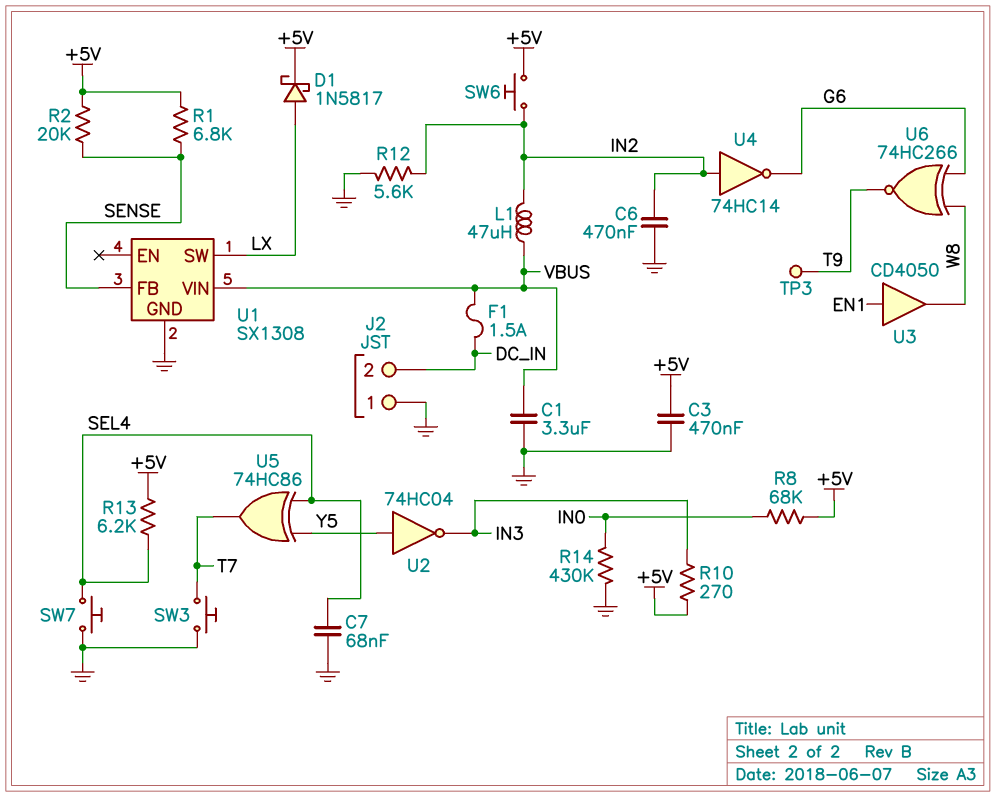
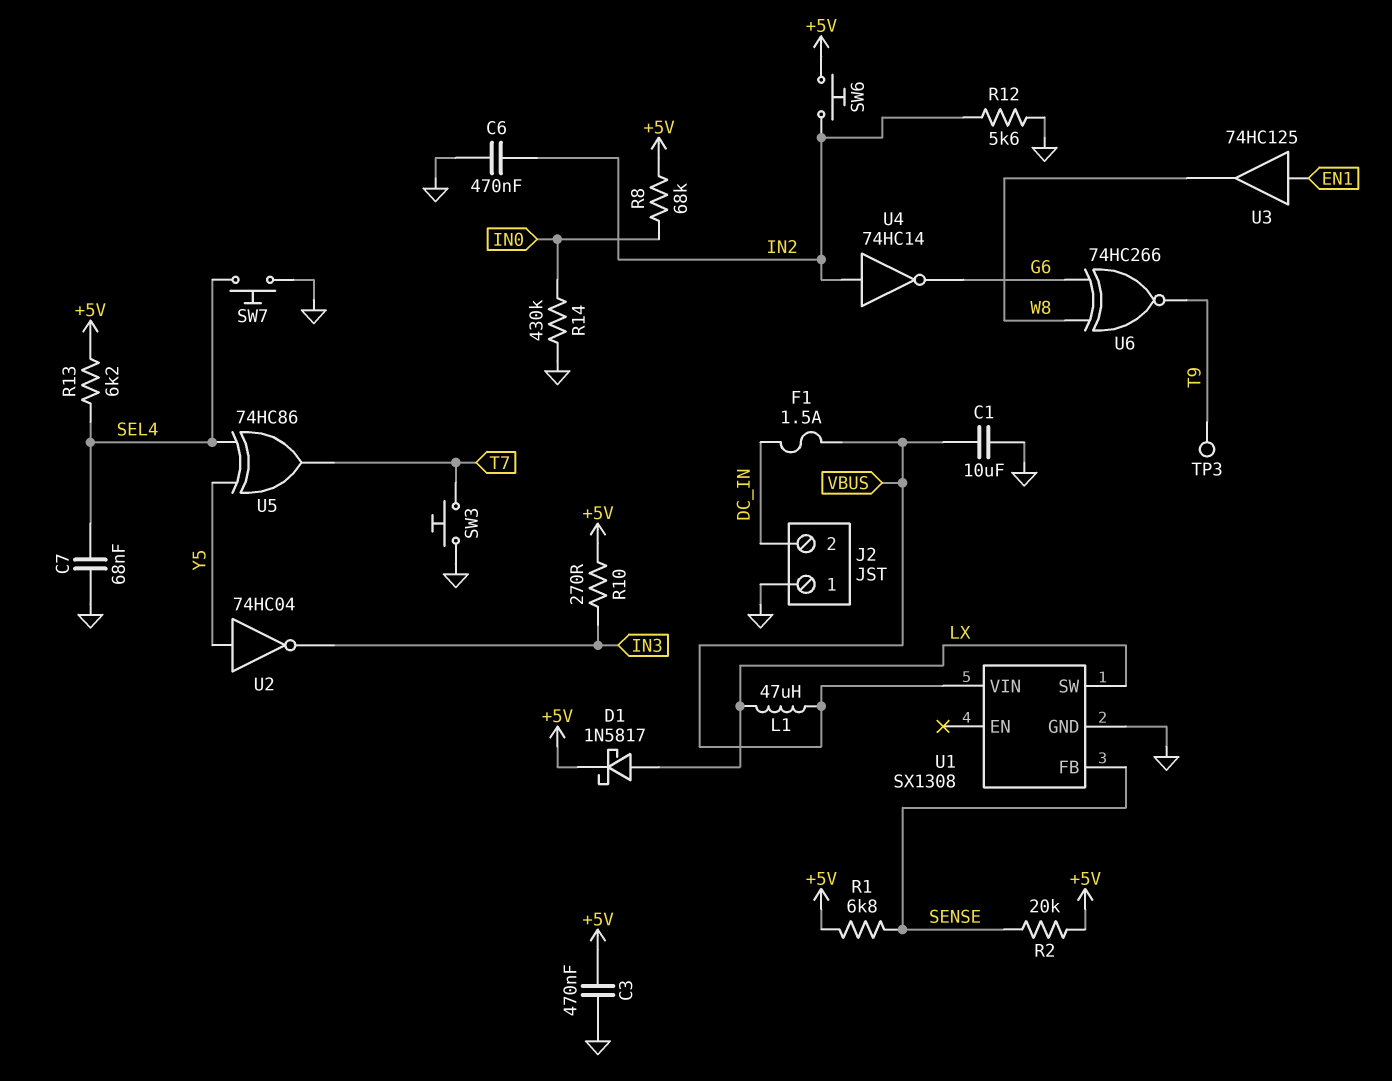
C1: 3.3uF (GND, VBUS) -> 10uF (GND, VBUS)
L1: 47uH (IN2, VBUS) -> 47uH (LX, VBUS)
U3: buffer CD4050 (in EN1, out W8) -> buffer 74HC125 (in EN1, out W8)

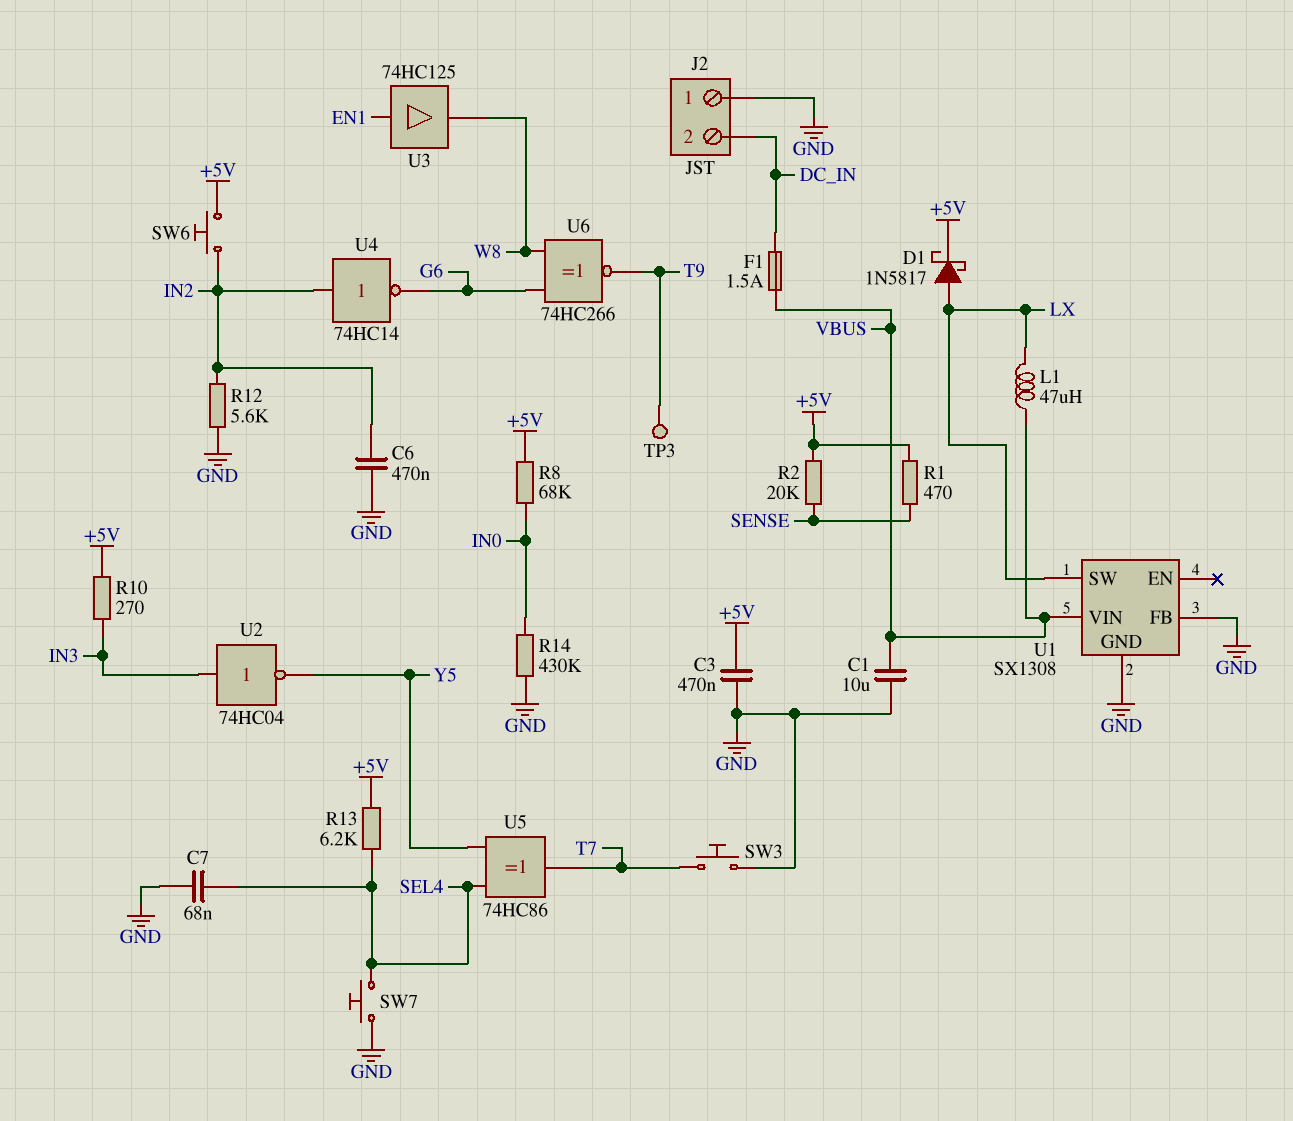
R1: 6.8k (+5V, SENSE) -> 470 (+5V, SENSE)
U1 pin FB: SENSE -> GND
U2: NOT 74HC04 (in Y5, out IN3) -> NOT 74HC04 (in IN3, out Y5)

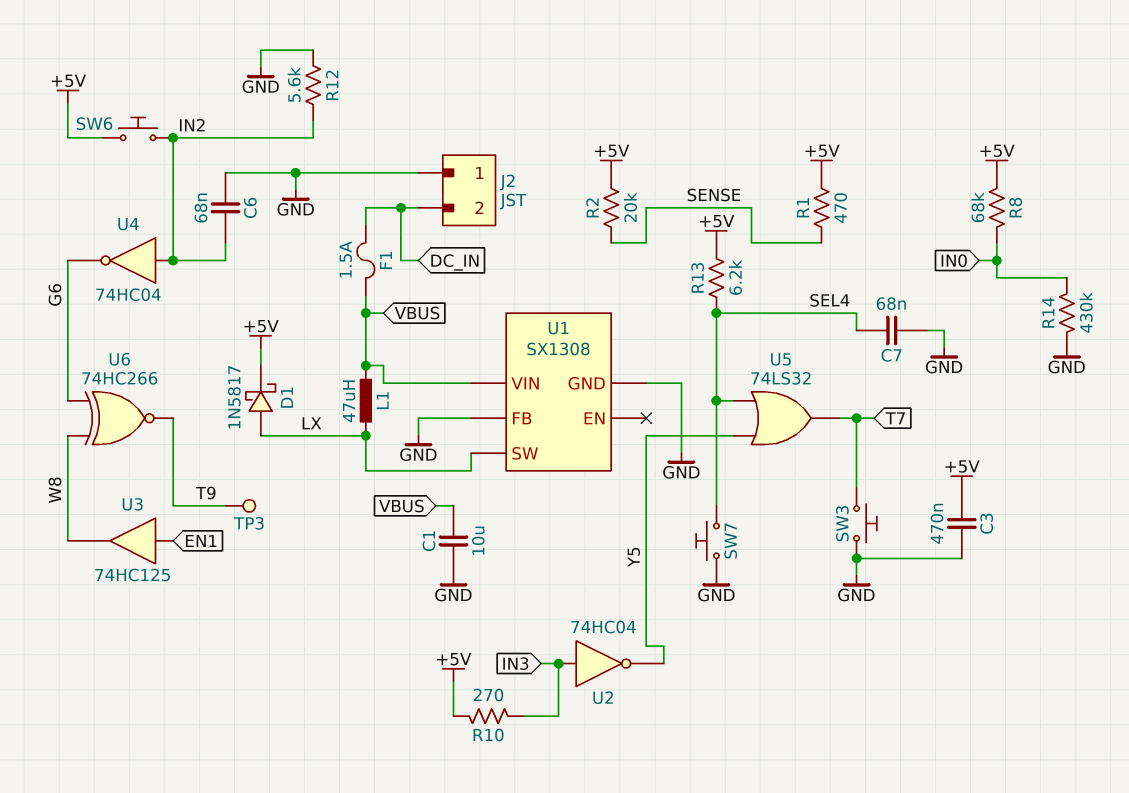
C6: 470nF (GND, IN2) -> 68nF (GND, IN2)
U4: NOT 74HC14 (in IN2, out G6) -> NOT 74HC04 (in IN2, out G6)
U5: XOR 74HC86 (in SEL4, in Y5, out T7) -> OR 74LS32 (in SEL4, in Y5, out T7)

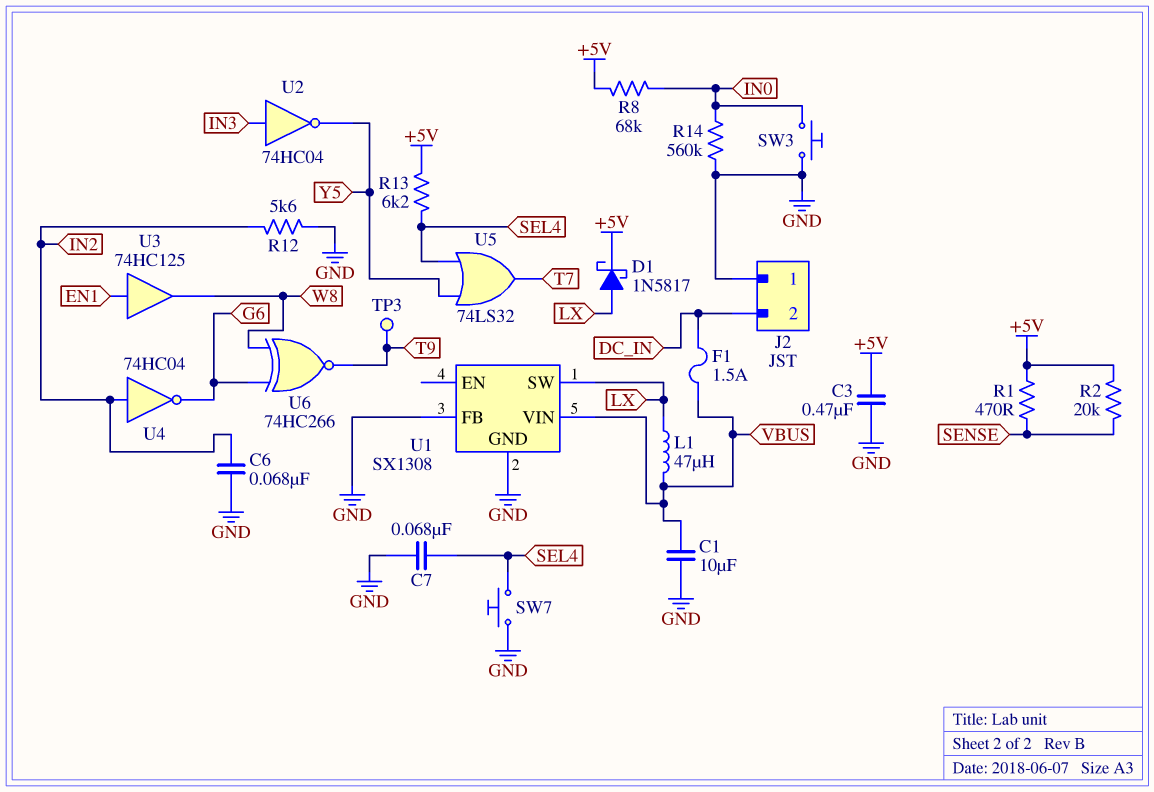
R10: 270 (+5V, IN3) -> none
R14: 430k (GND, IN0) -> 560k (GND, IN0)
SW3: button (GND, T7) -> button (GND, IN0)
SW6: button (+5V, IN2) -> none

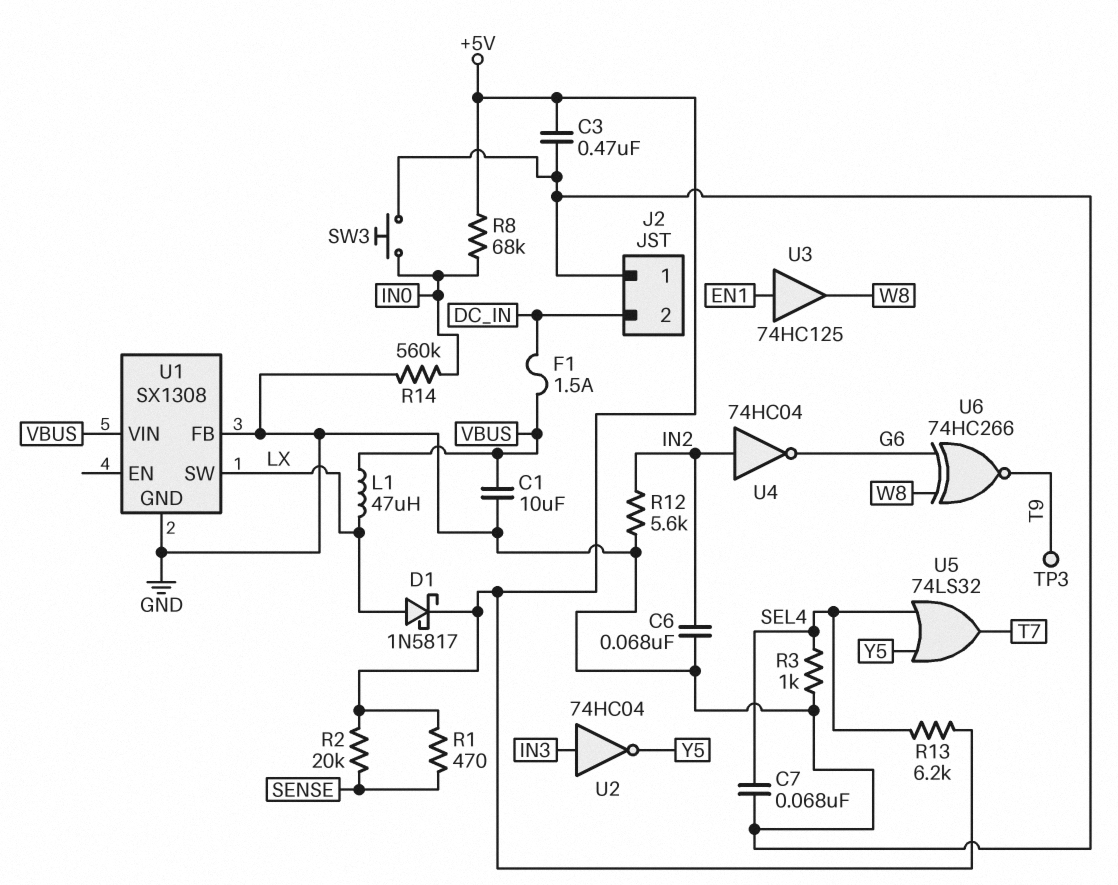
R3: none -> 1k (GND, SEL4)
SW7: button (GND, SEL4) -> none

